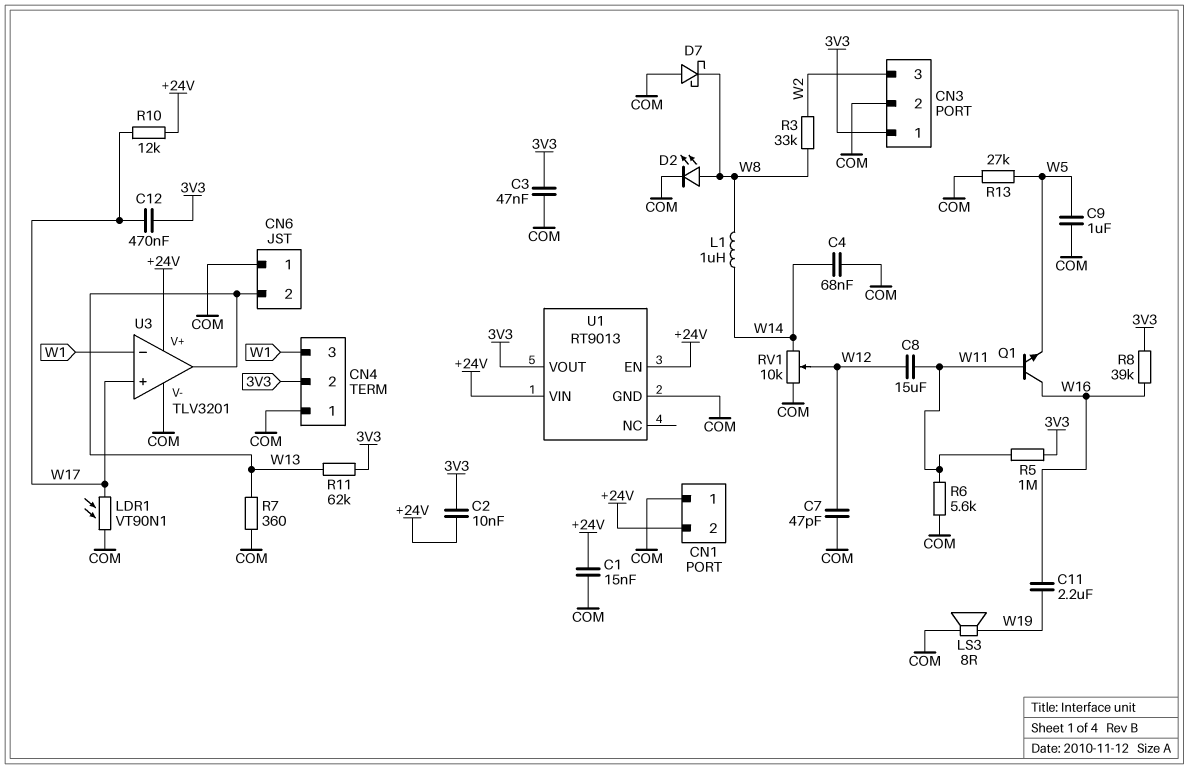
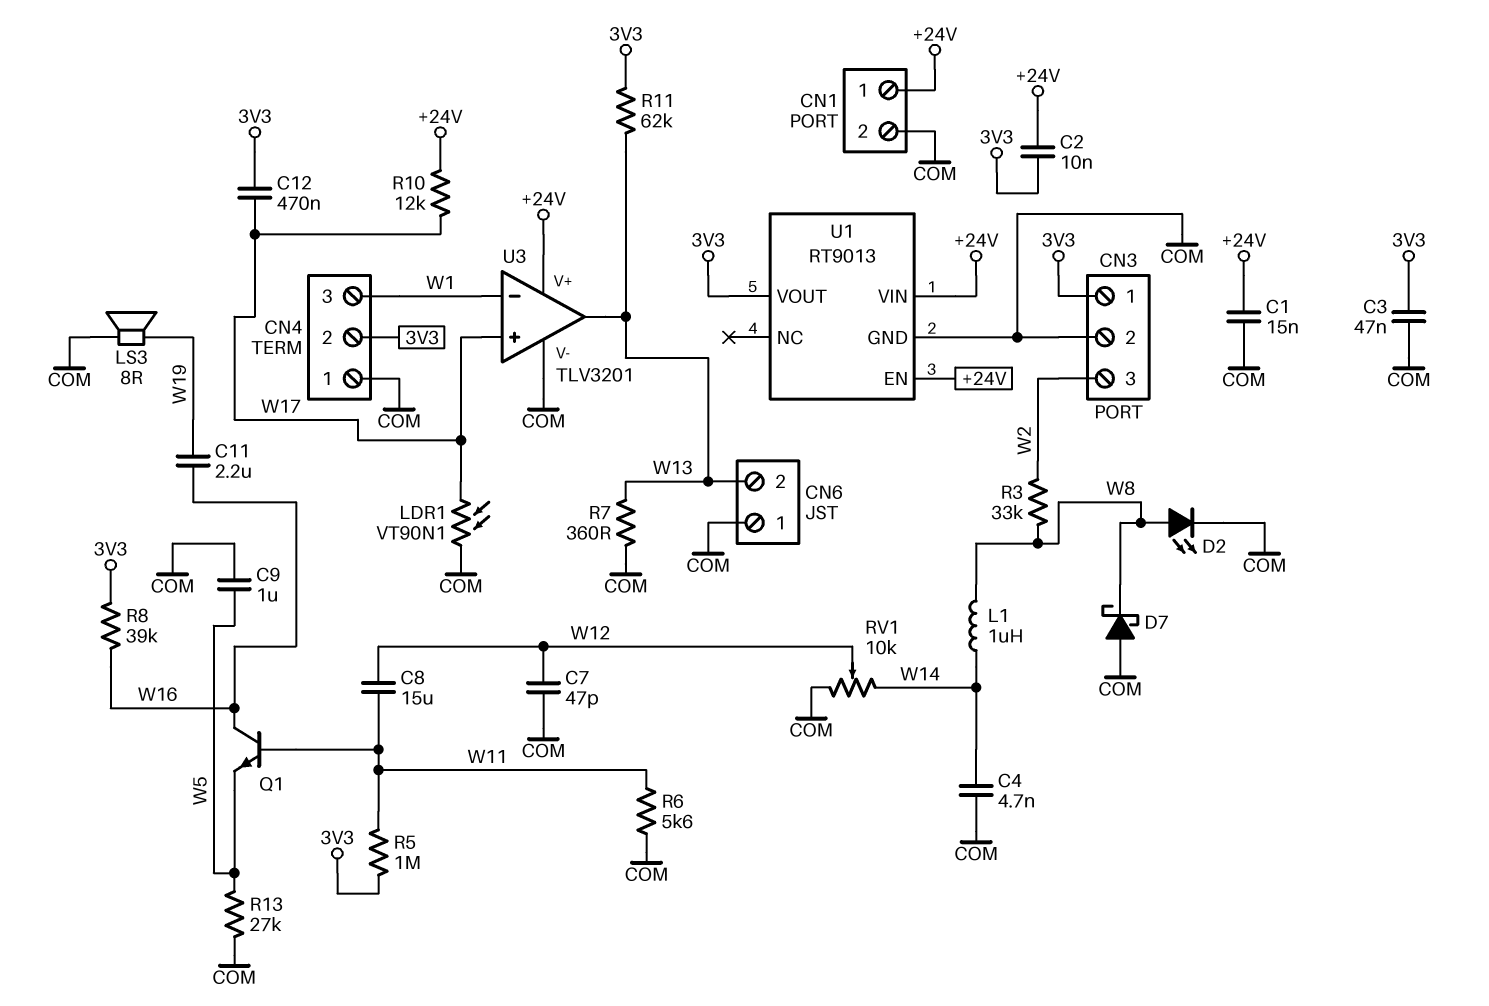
C4: 68nF (COM, W14) -> 4.7nF (COM, W14)
CN1 pin 1: COM -> +24V
CN1 pin 2: +24V -> COM

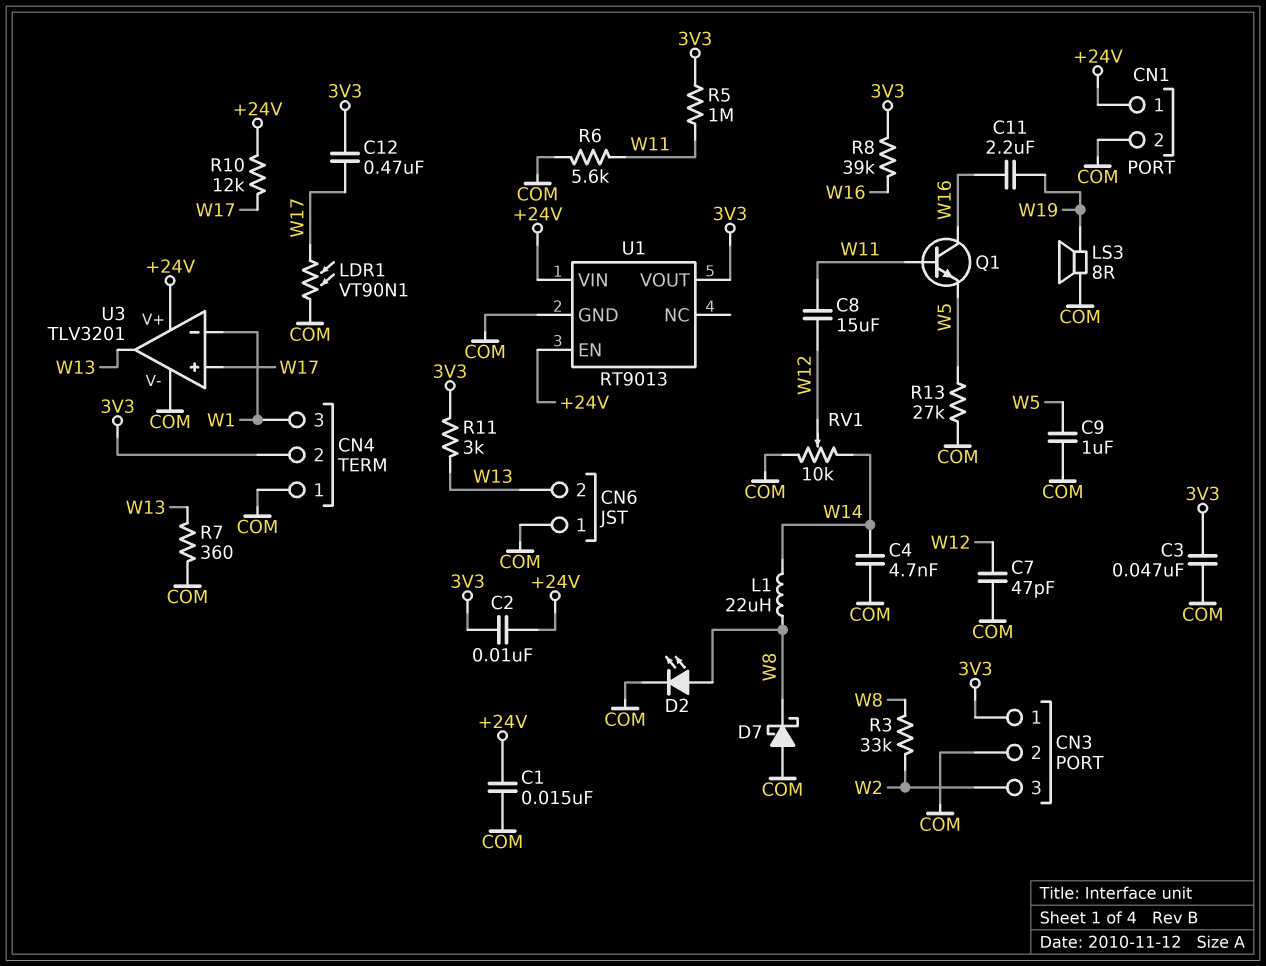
L1: 1uH (W8, W14) -> 22uH (W8, W14)
R11: 62k (3V3, W13) -> 3k (3V3, W13)

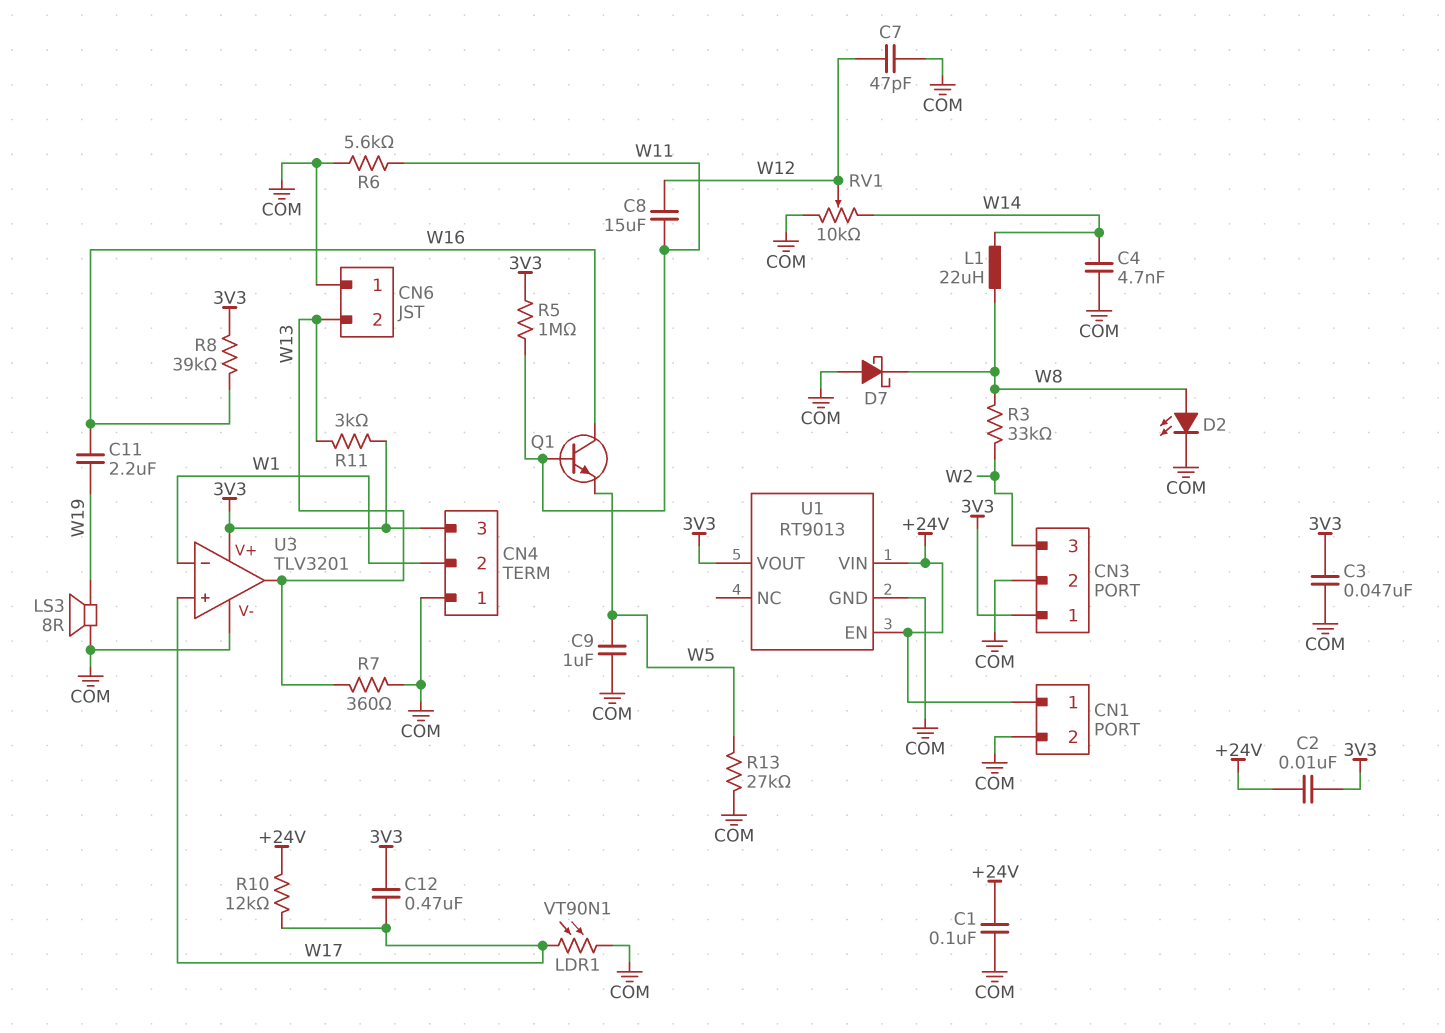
C1: 15nF (+24V, COM) -> 100nF (+24V, COM)
CN4 pin 2: 3V3 -> W1
CN4 pin 3: W1 -> 3V3
U3 pin V+: +24V -> 3V3

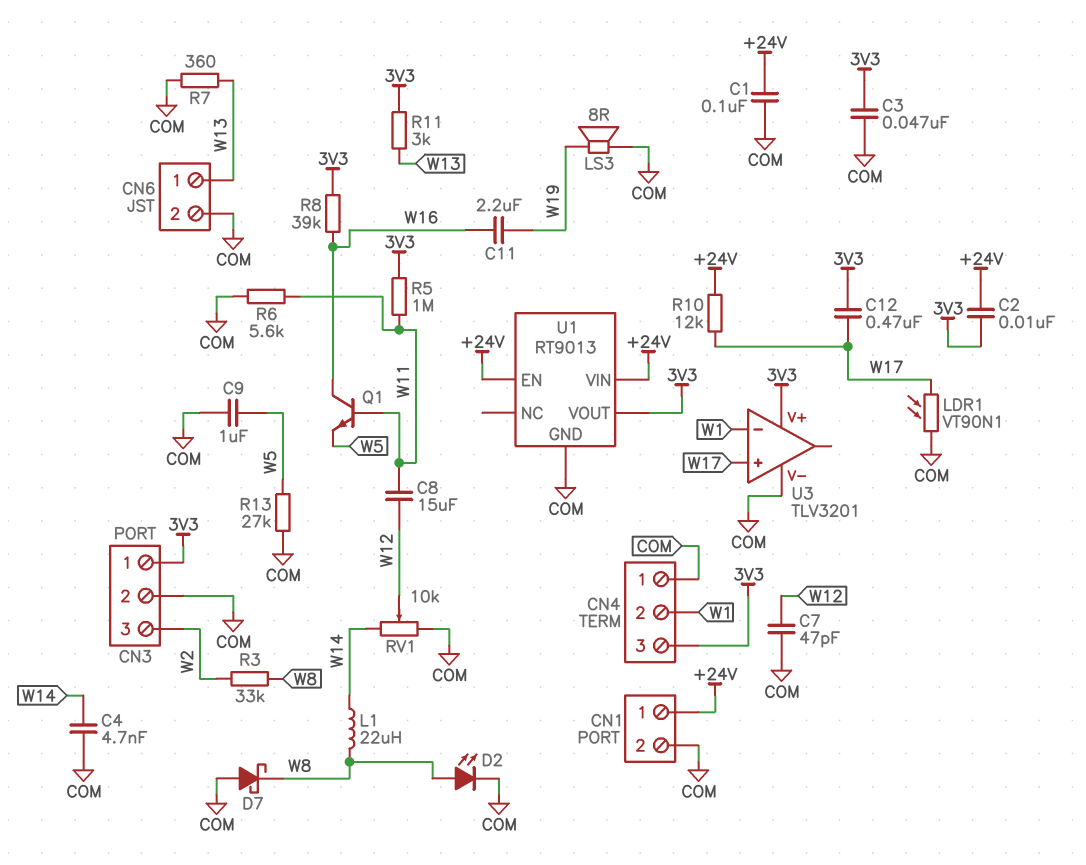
CN6 pin 1: COM -> W13
CN6 pin 2: W13 -> COM
U3 pin out: W13 -> none

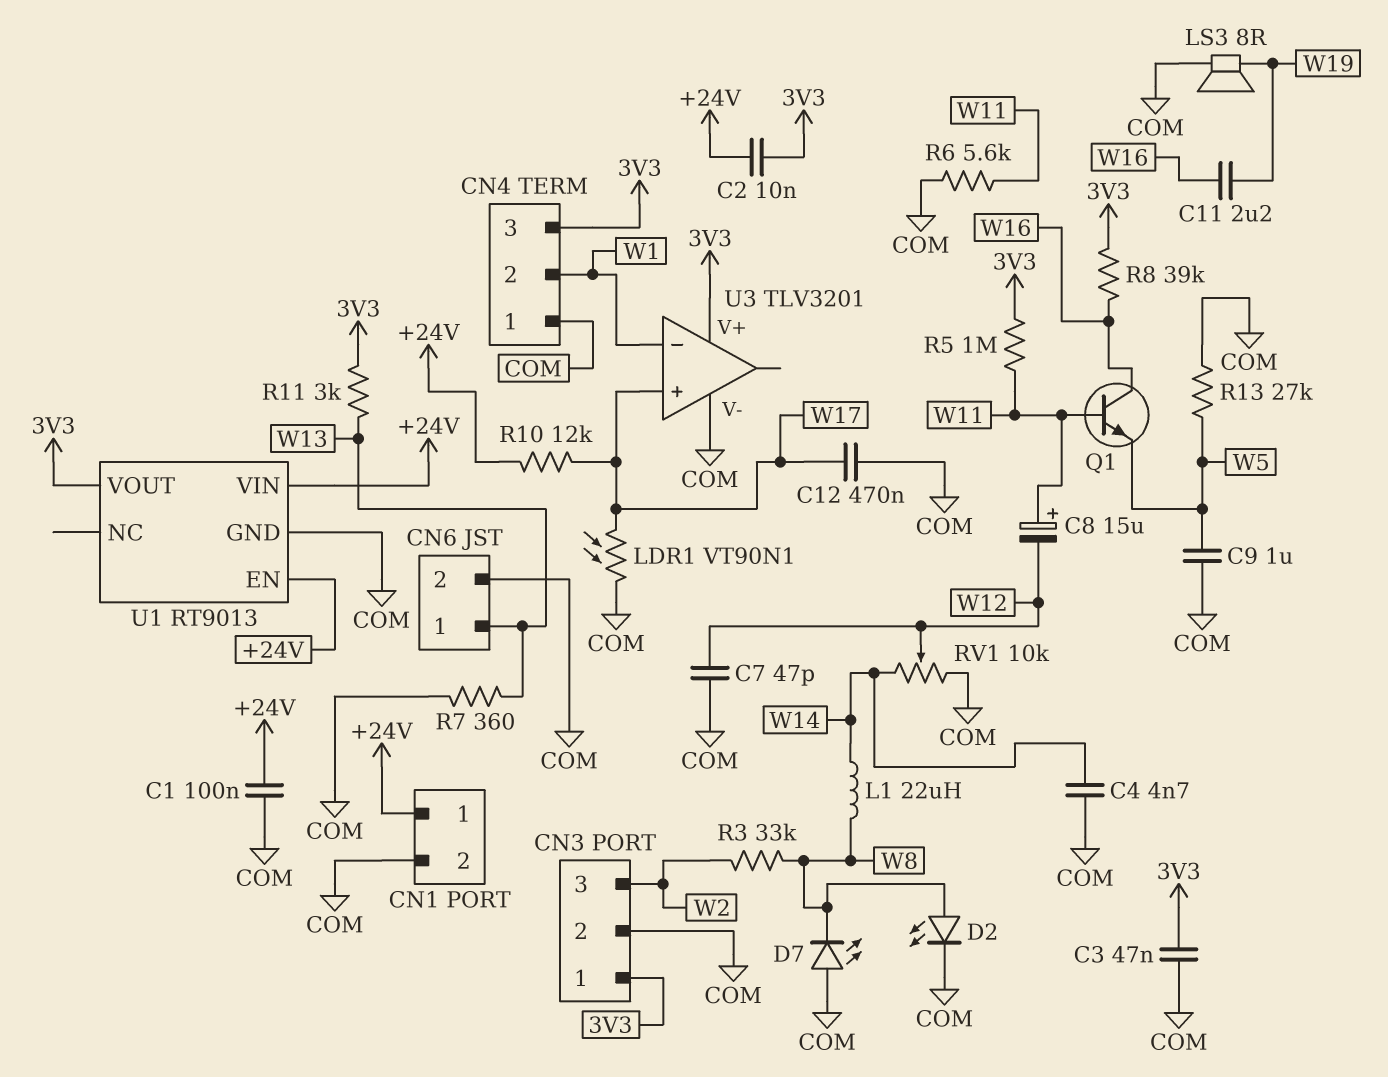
C8: 15uF (W11, W12) -> 15uF (plus W11, minus W12)
C12: 470nF (3V3, W17) -> 470nF (COM, W17)
D7: schottky (A COM, K W8) -> LED (A COM, K W8)

